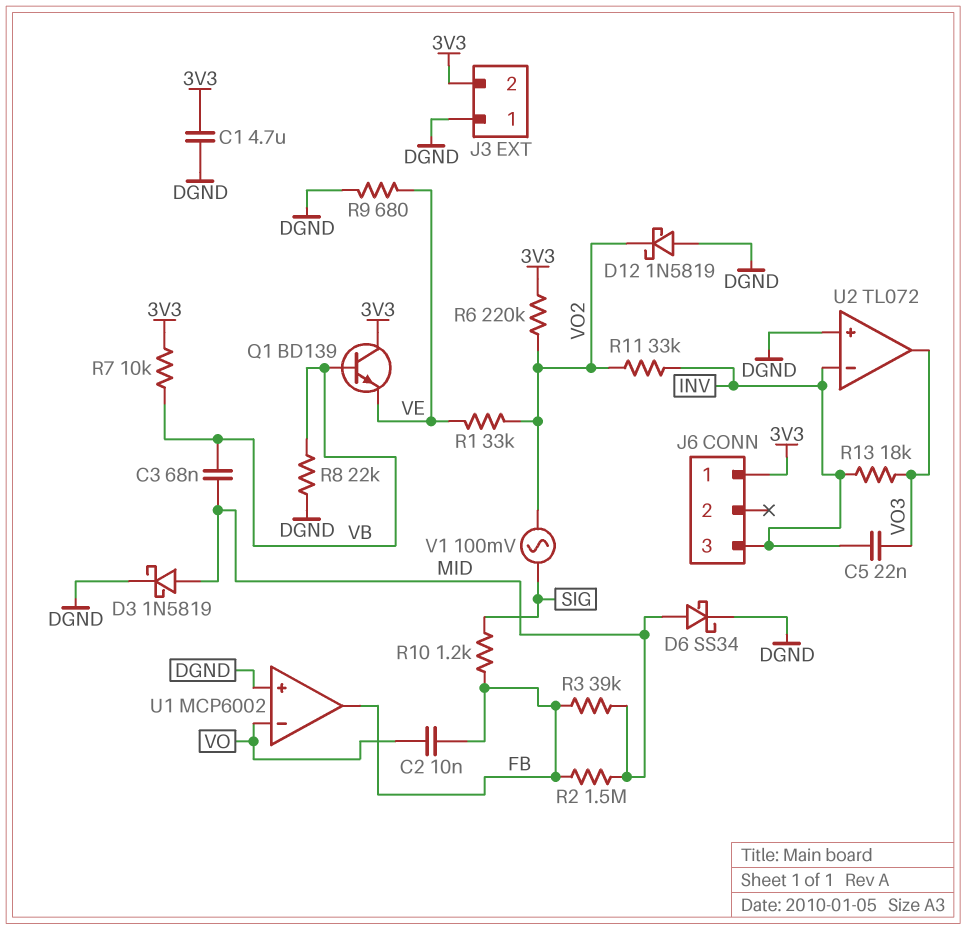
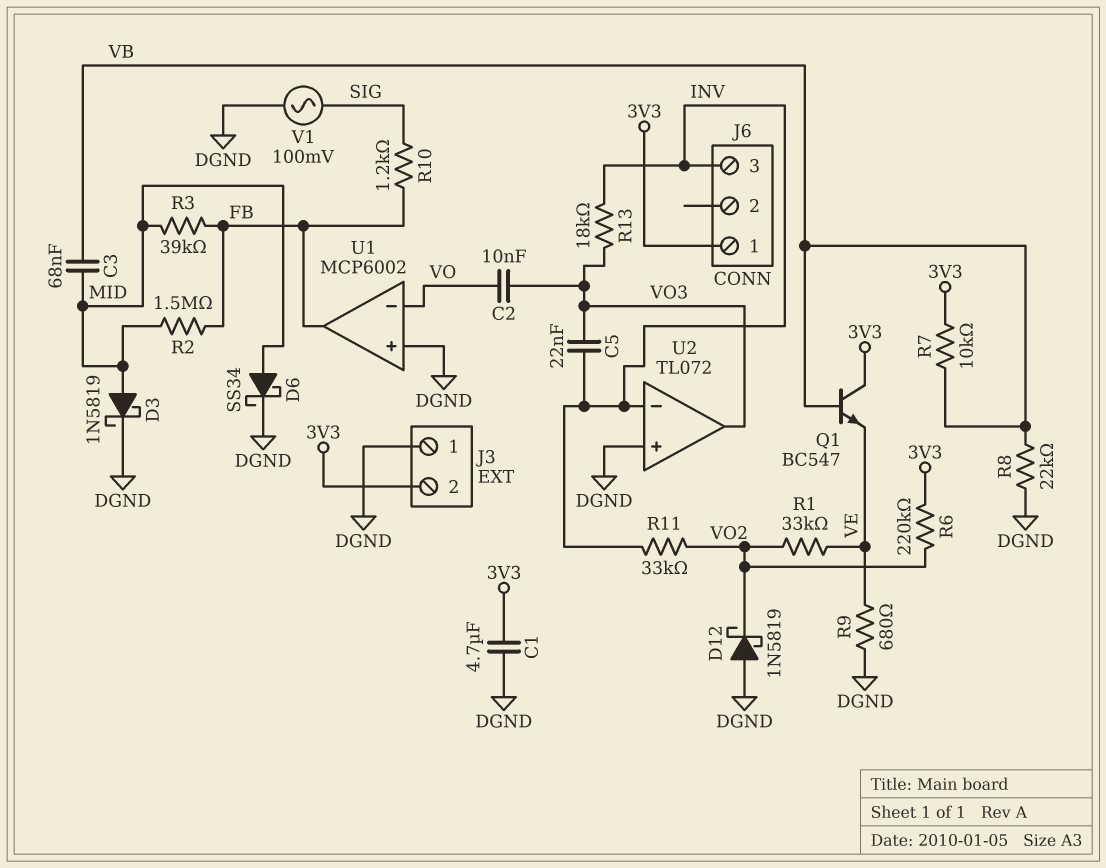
C2: 10nF (FB, VO) -> 10nF (VO, VO3)
Q1: NPN BD139 (B VB, C 3V3, E VE) -> NPN BC547 (B VB, C 3V3, E VE)
V1: AC 100mV (SIG, VO2) -> AC 100mV (DGND, SIG)

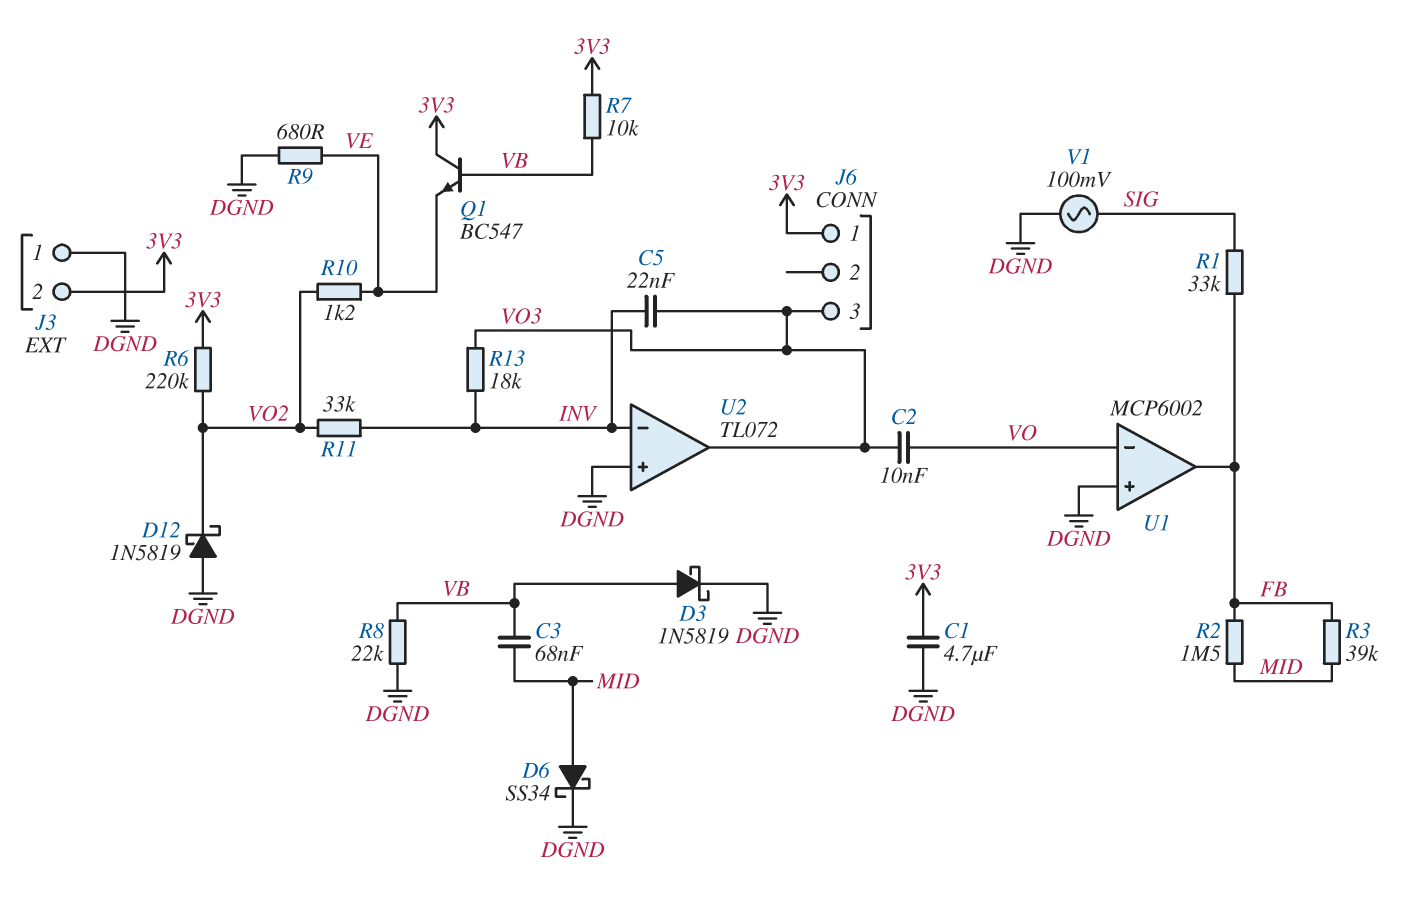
D3: schottky 1N5819 (A MID, K DGND) -> schottky 1N5819 (A VB, K DGND)
J6 pin 3: INV -> VO3
R1: 33k (VE, VO2) -> 33k (FB, SIG)
R10: 1.2k (FB, SIG) -> 1.2k (VE, VO2)

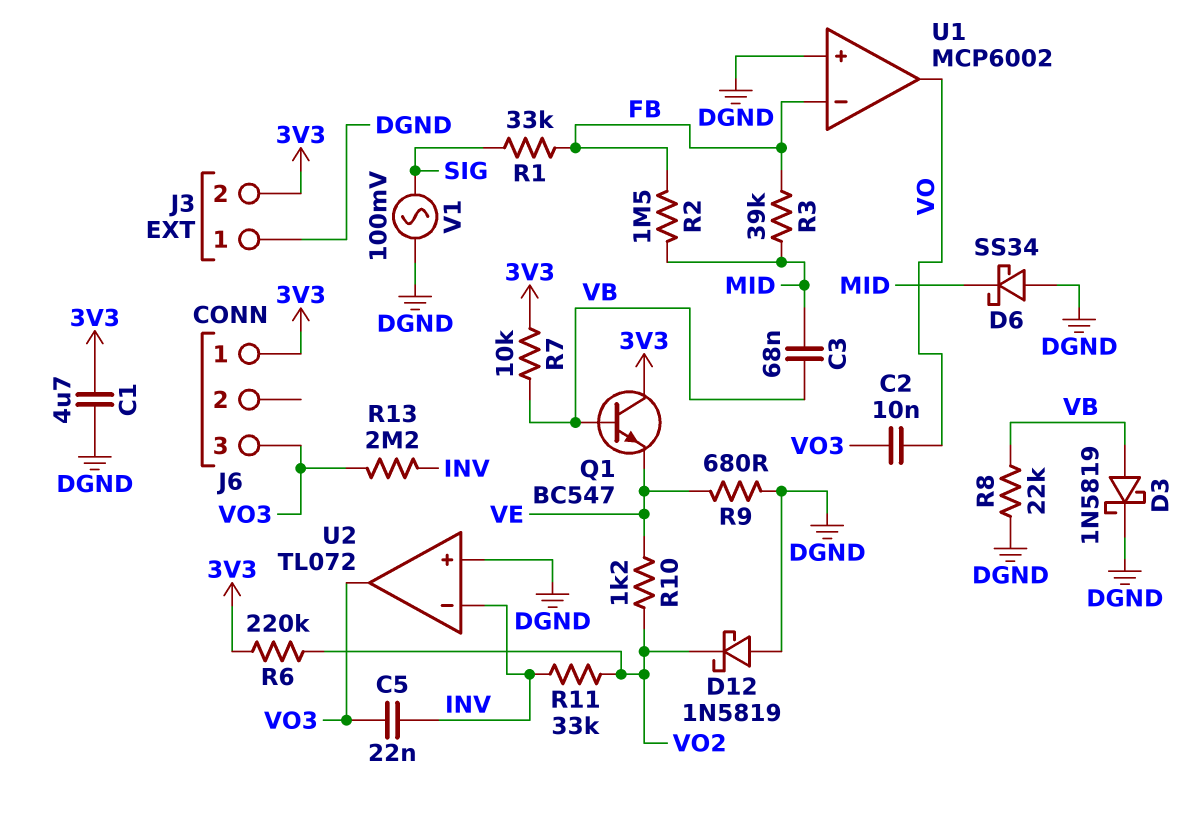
D6: schottky SS34 (A MID, K DGND) -> schottky SS34 (A DGND, K MID)
R13: 18k (INV, VO3) -> 2.2M (INV, VO3)
U1 pin in-: VO -> FB
U1 pin out: FB -> VO

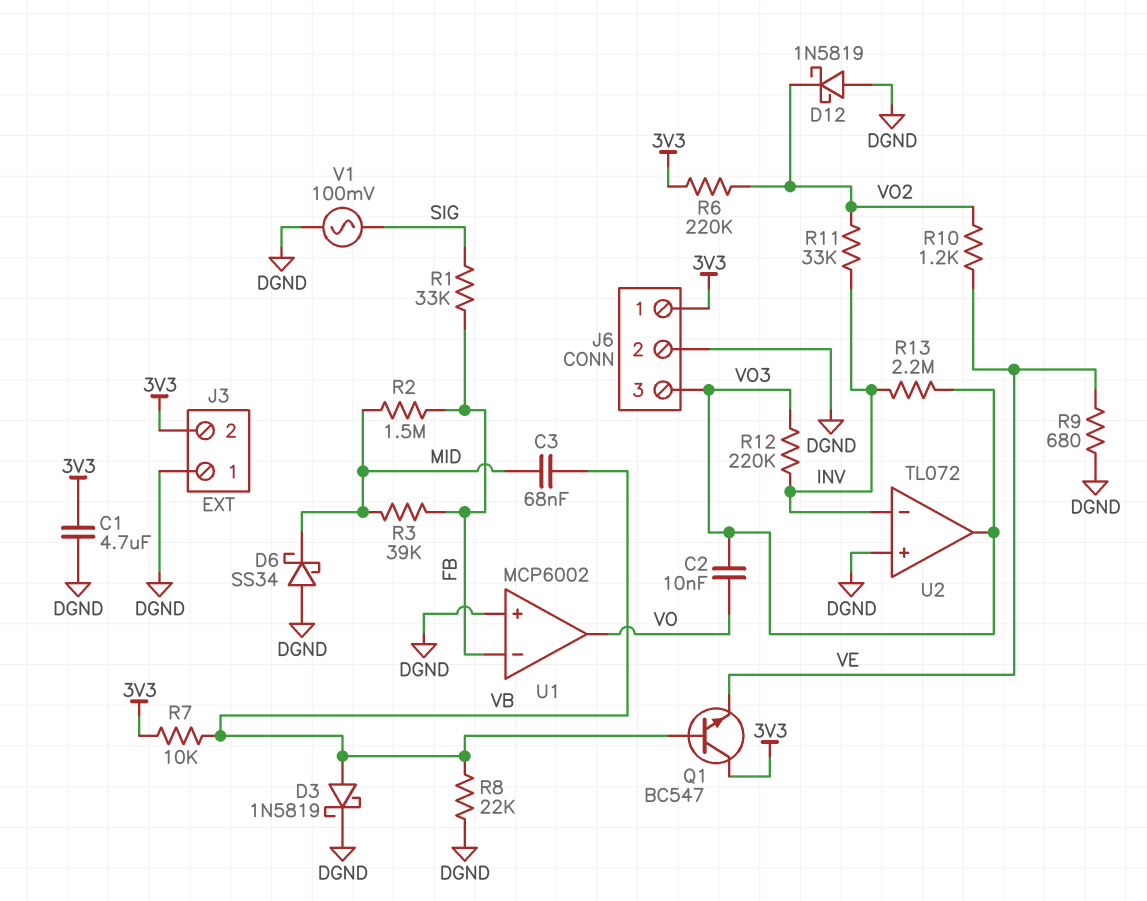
C5: 22nF (INV, VO3) -> none
J6 pin 2: none -> DGND
R12: none -> 220k (INV, VO3)

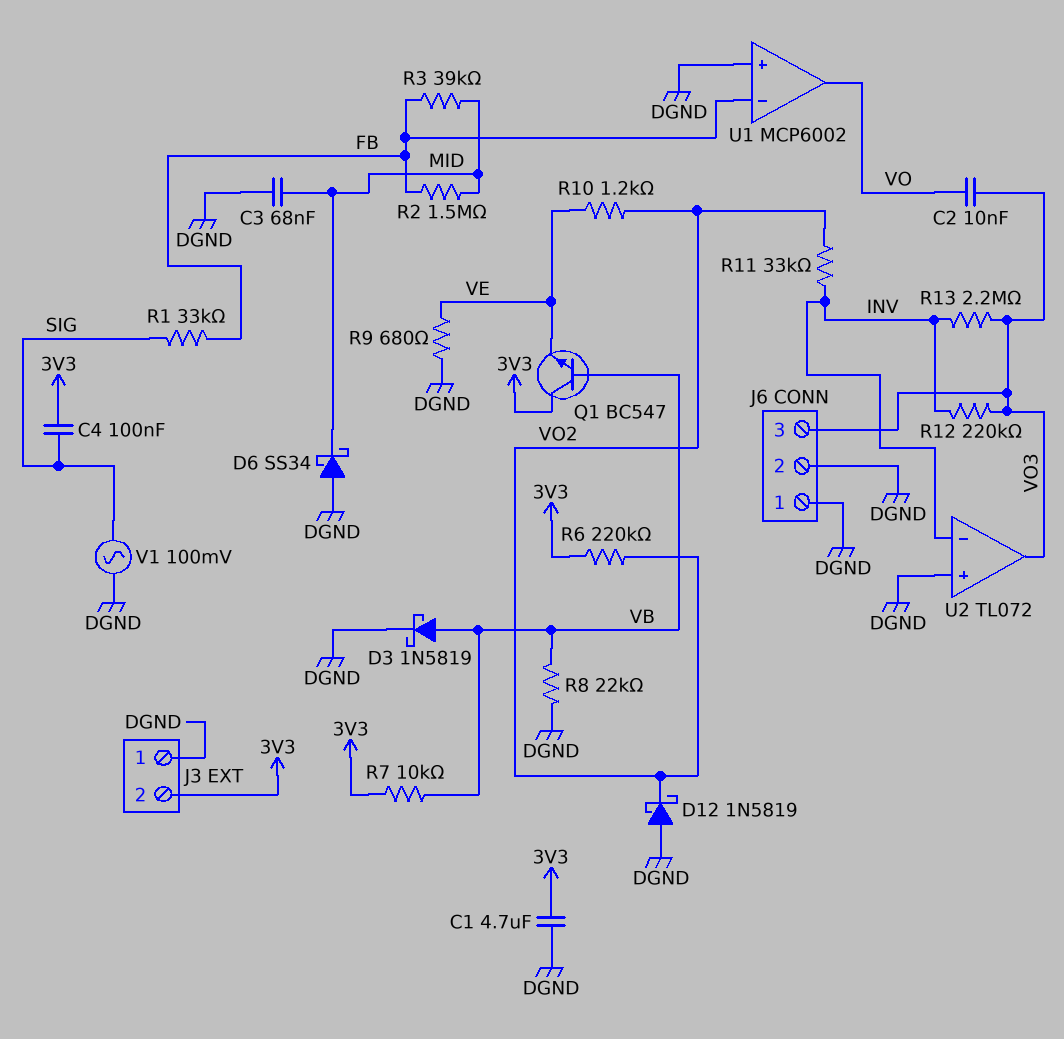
C3: 68nF (MID, VB) -> 68nF (DGND, MID)
C4: none -> 100nF (3V3, SIG)
J6 pin 1: 3V3 -> DGND

